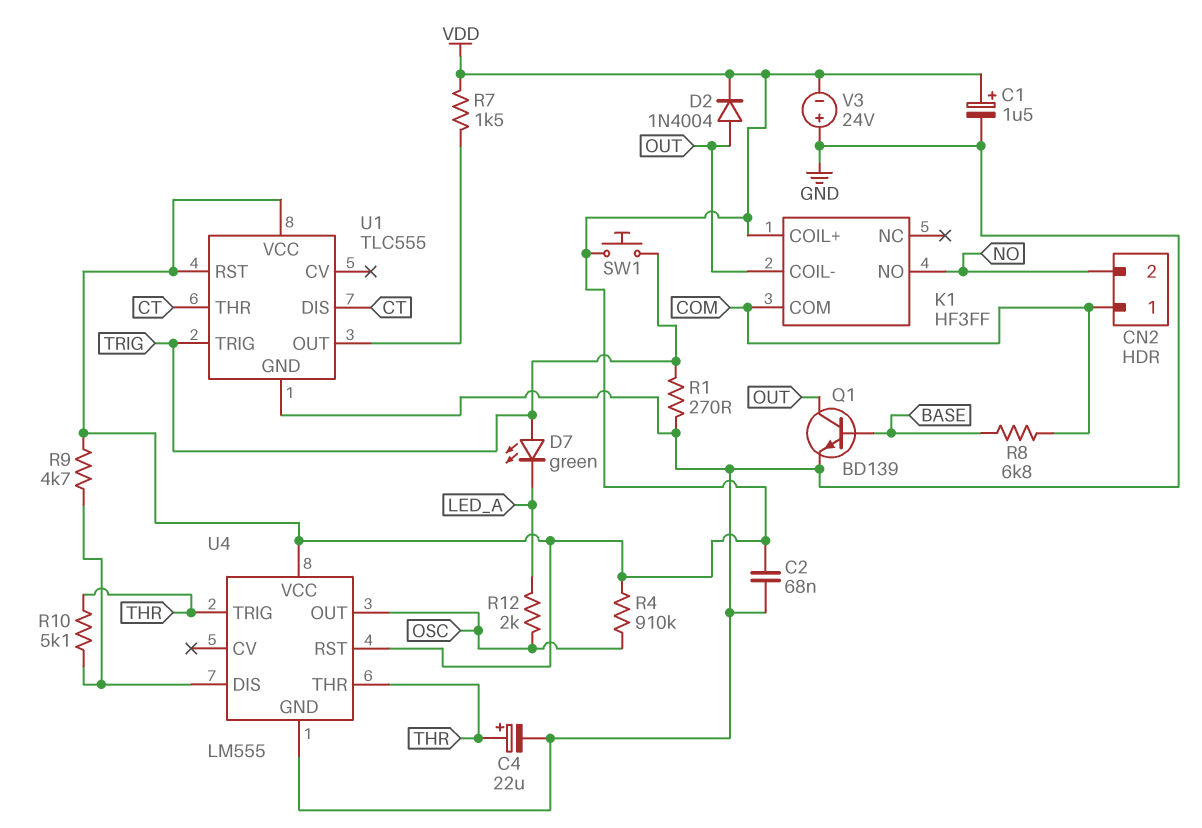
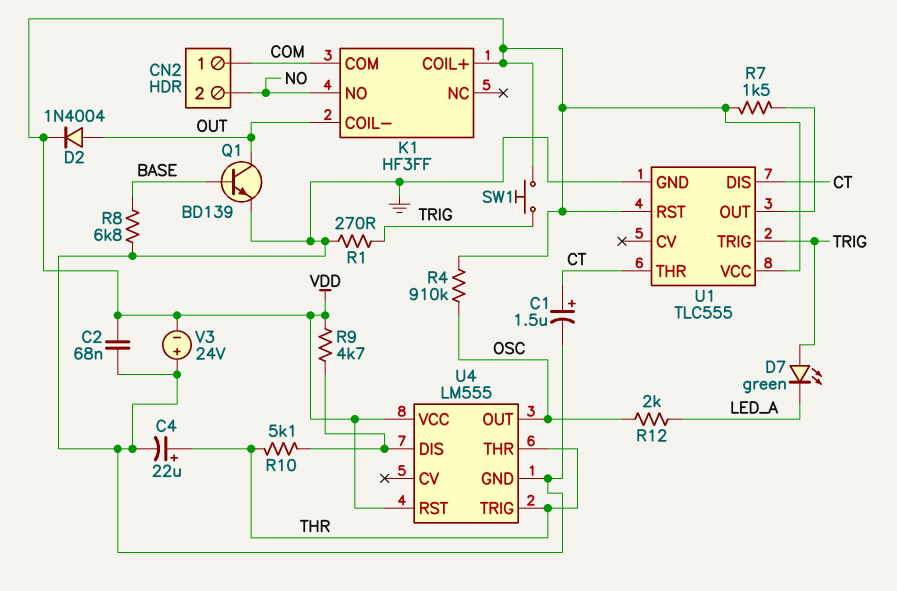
C1: 1.5uF (plus VDD, minus GND) -> 1.5uF (plus CT, minus GND)
R8: 6.8k (BASE, COM) -> 6.8k (BASE, GND)

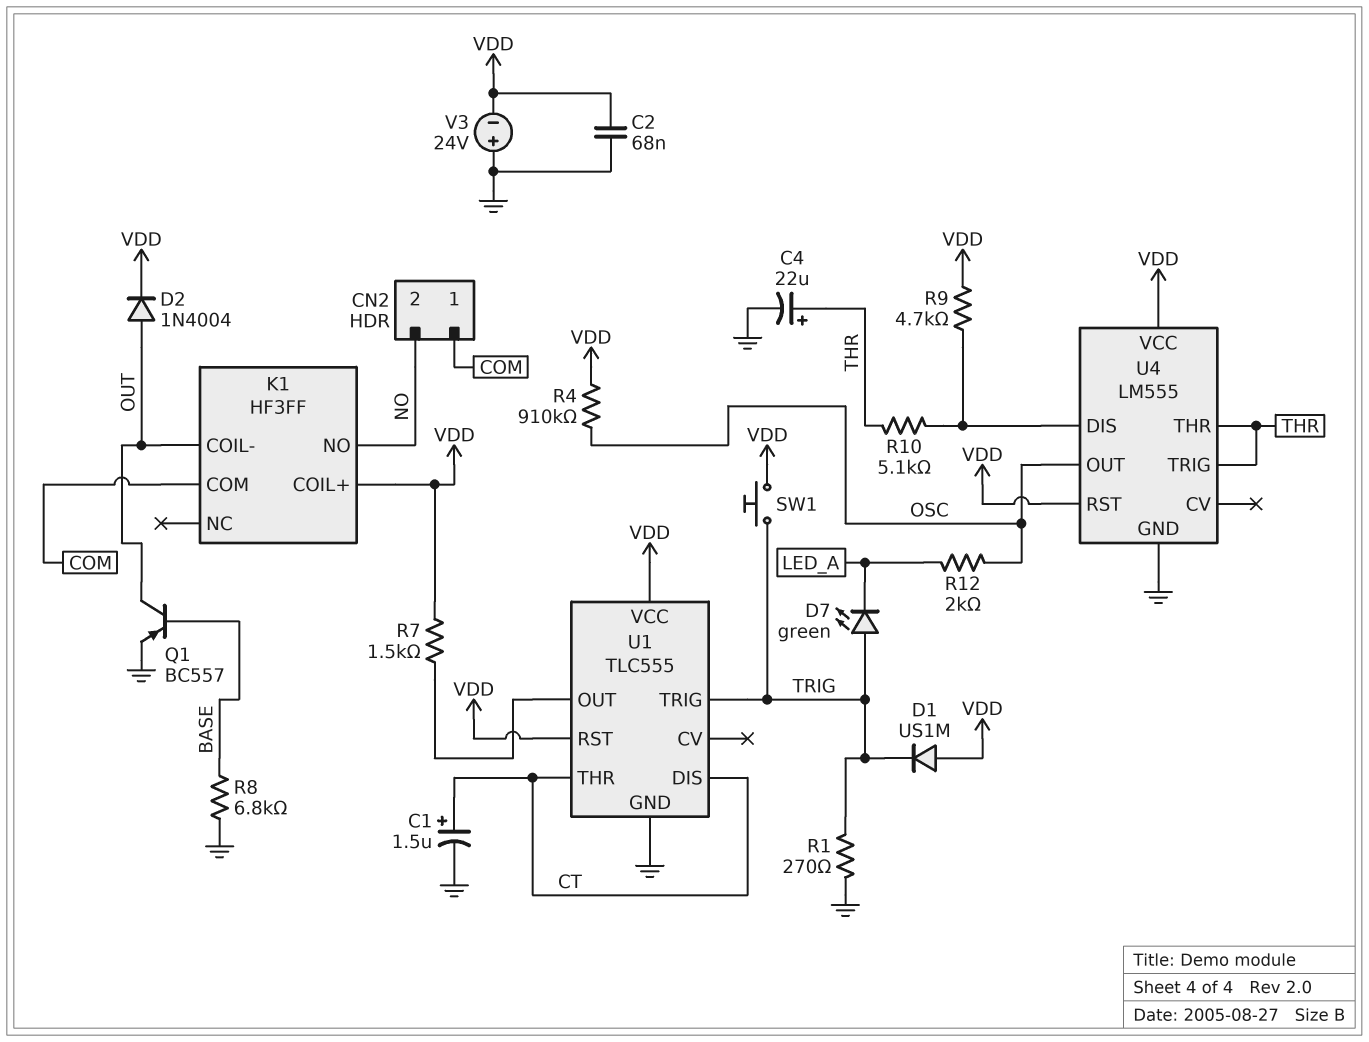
D1: none -> diode US1M (A VDD, K TRIG)
Q1: NPN BD139 (B BASE, C OUT, E GND) -> PNP BC557 (B BASE, C OUT, E GND)

